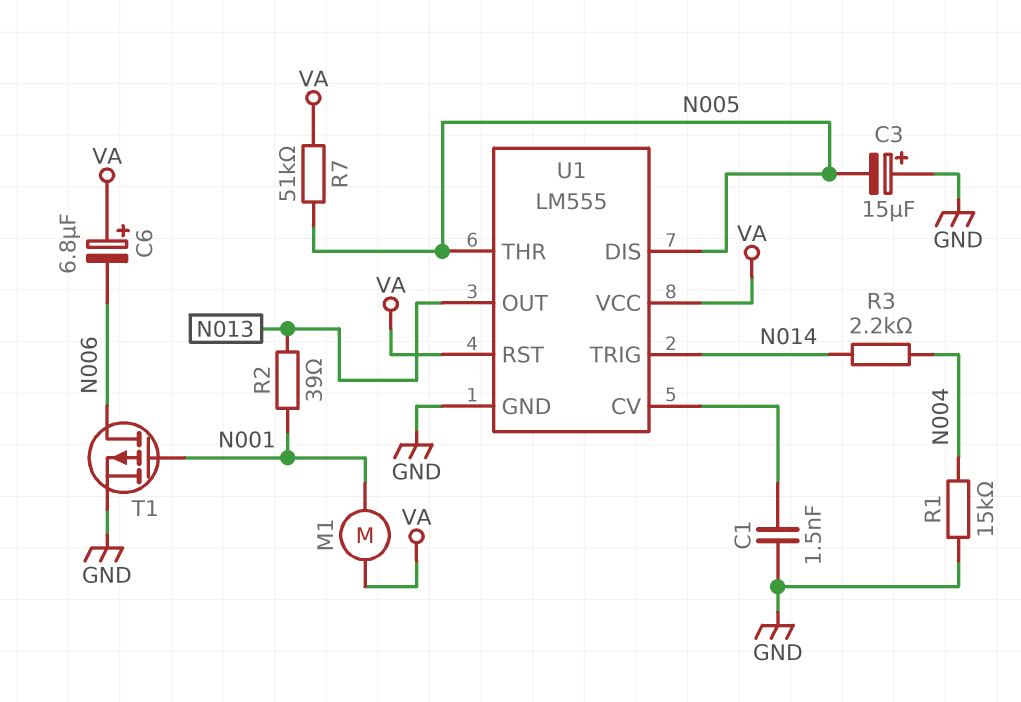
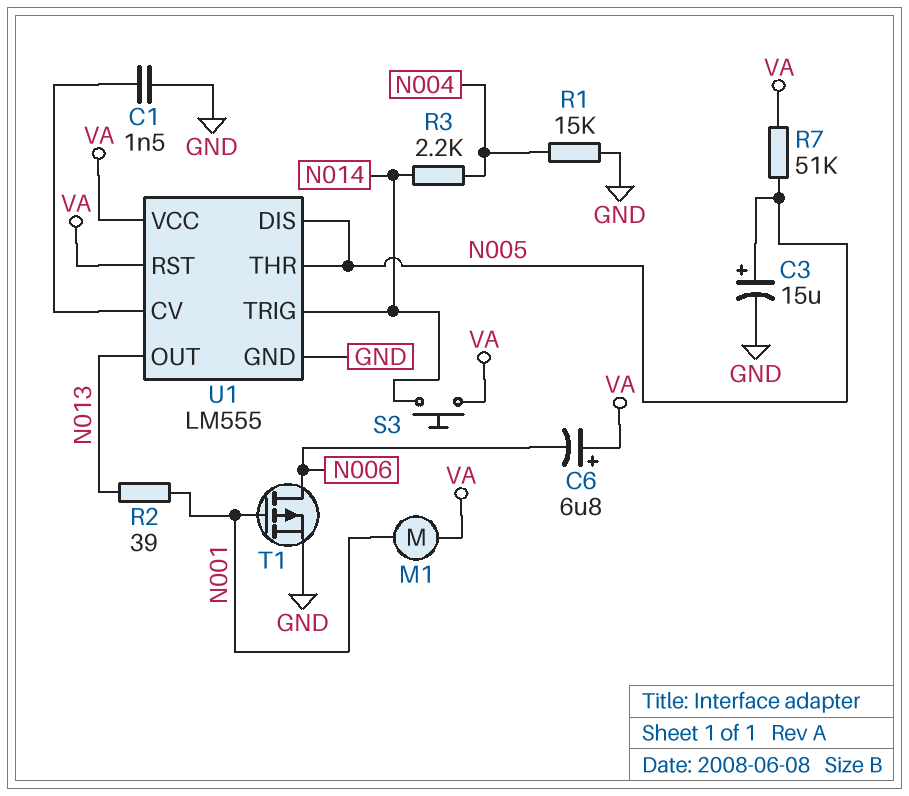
C3: 15uF (plus GND, minus N005) -> 15uF (plus N005, minus GND)
S3: none -> button (N014, VA)

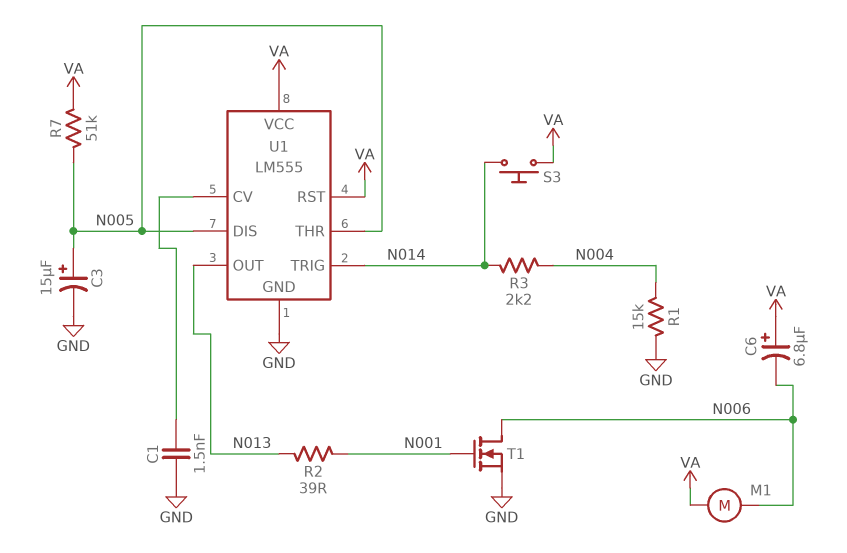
M1: motor (N001, VA) -> motor (N006, VA)
T1: PMOS (G N001, D N006, S GND) -> NMOS (G N001, D N006, S GND)

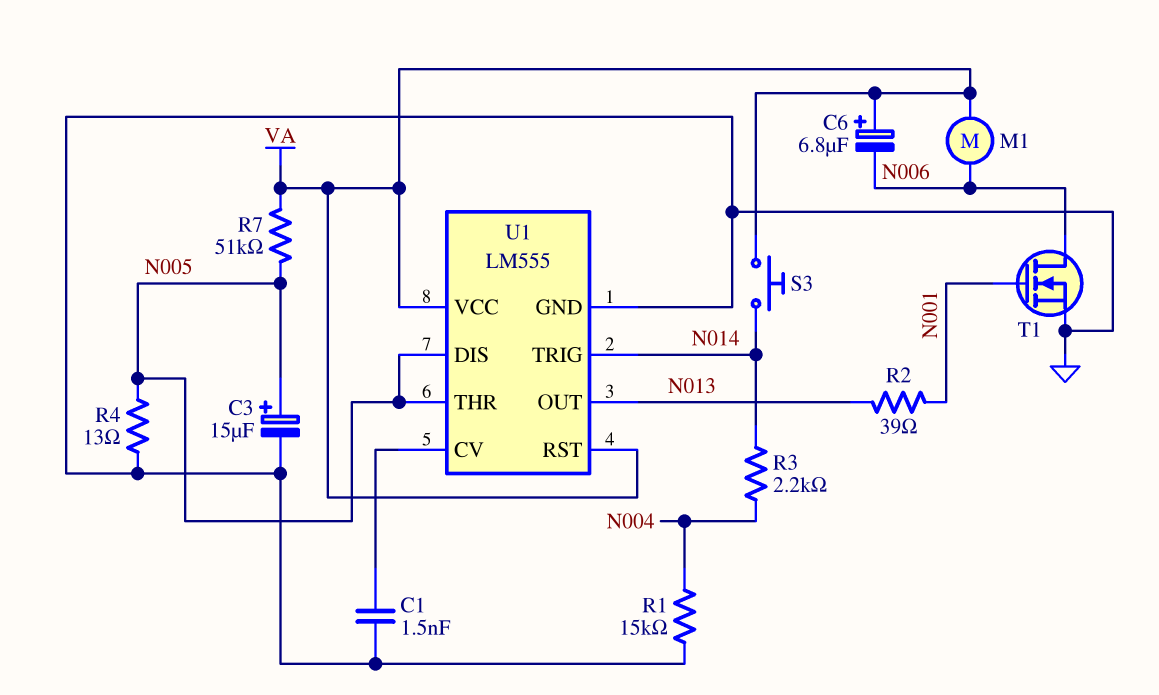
R4: none -> 13 (GND, N005)

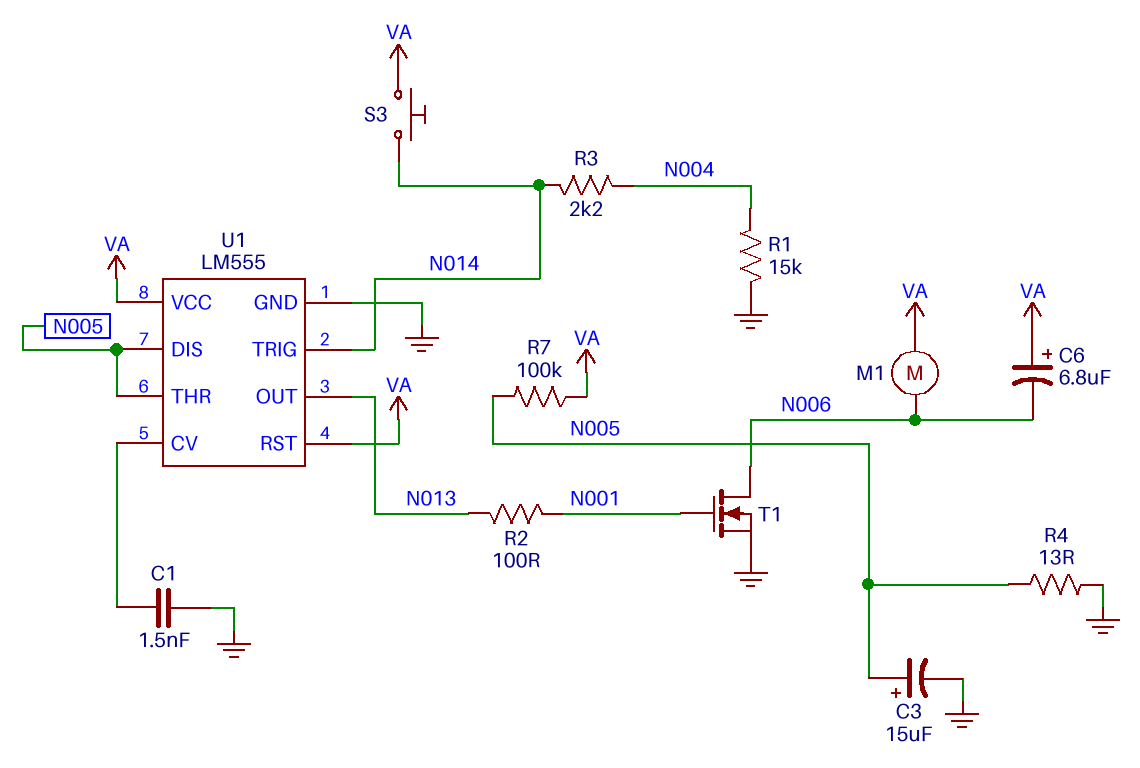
R2: 39 (N001, N013) -> 100 (N001, N013)
R7: 51k (N005, VA) -> 100k (N005, VA)

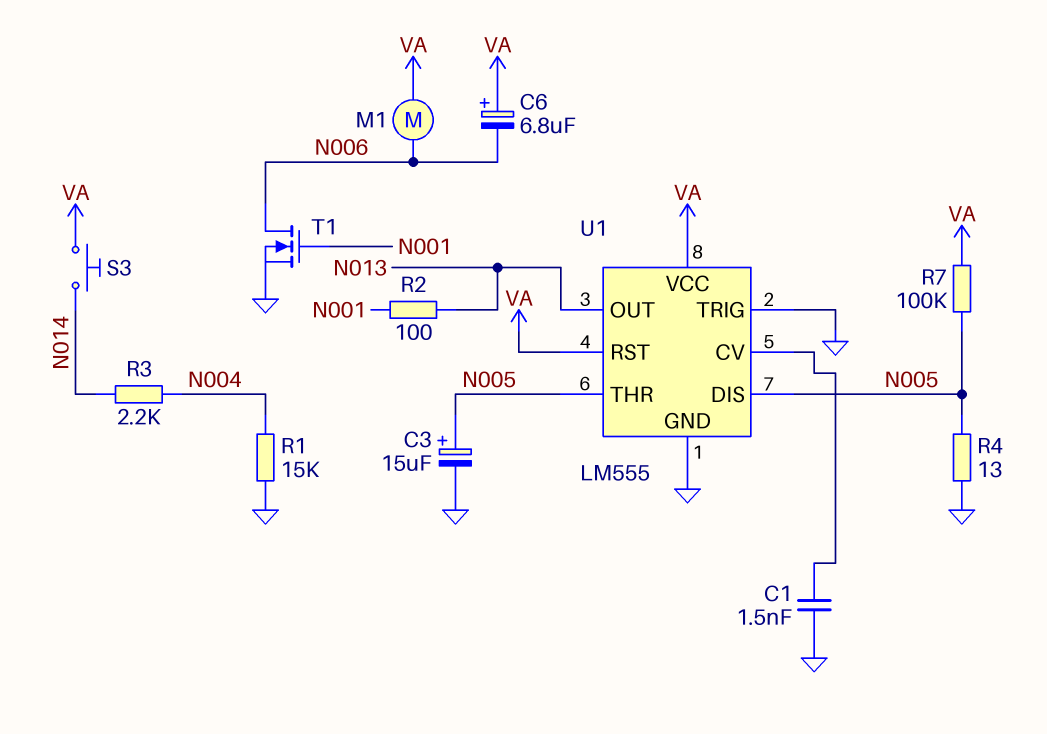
U1 pin TRIG: N014 -> GND

